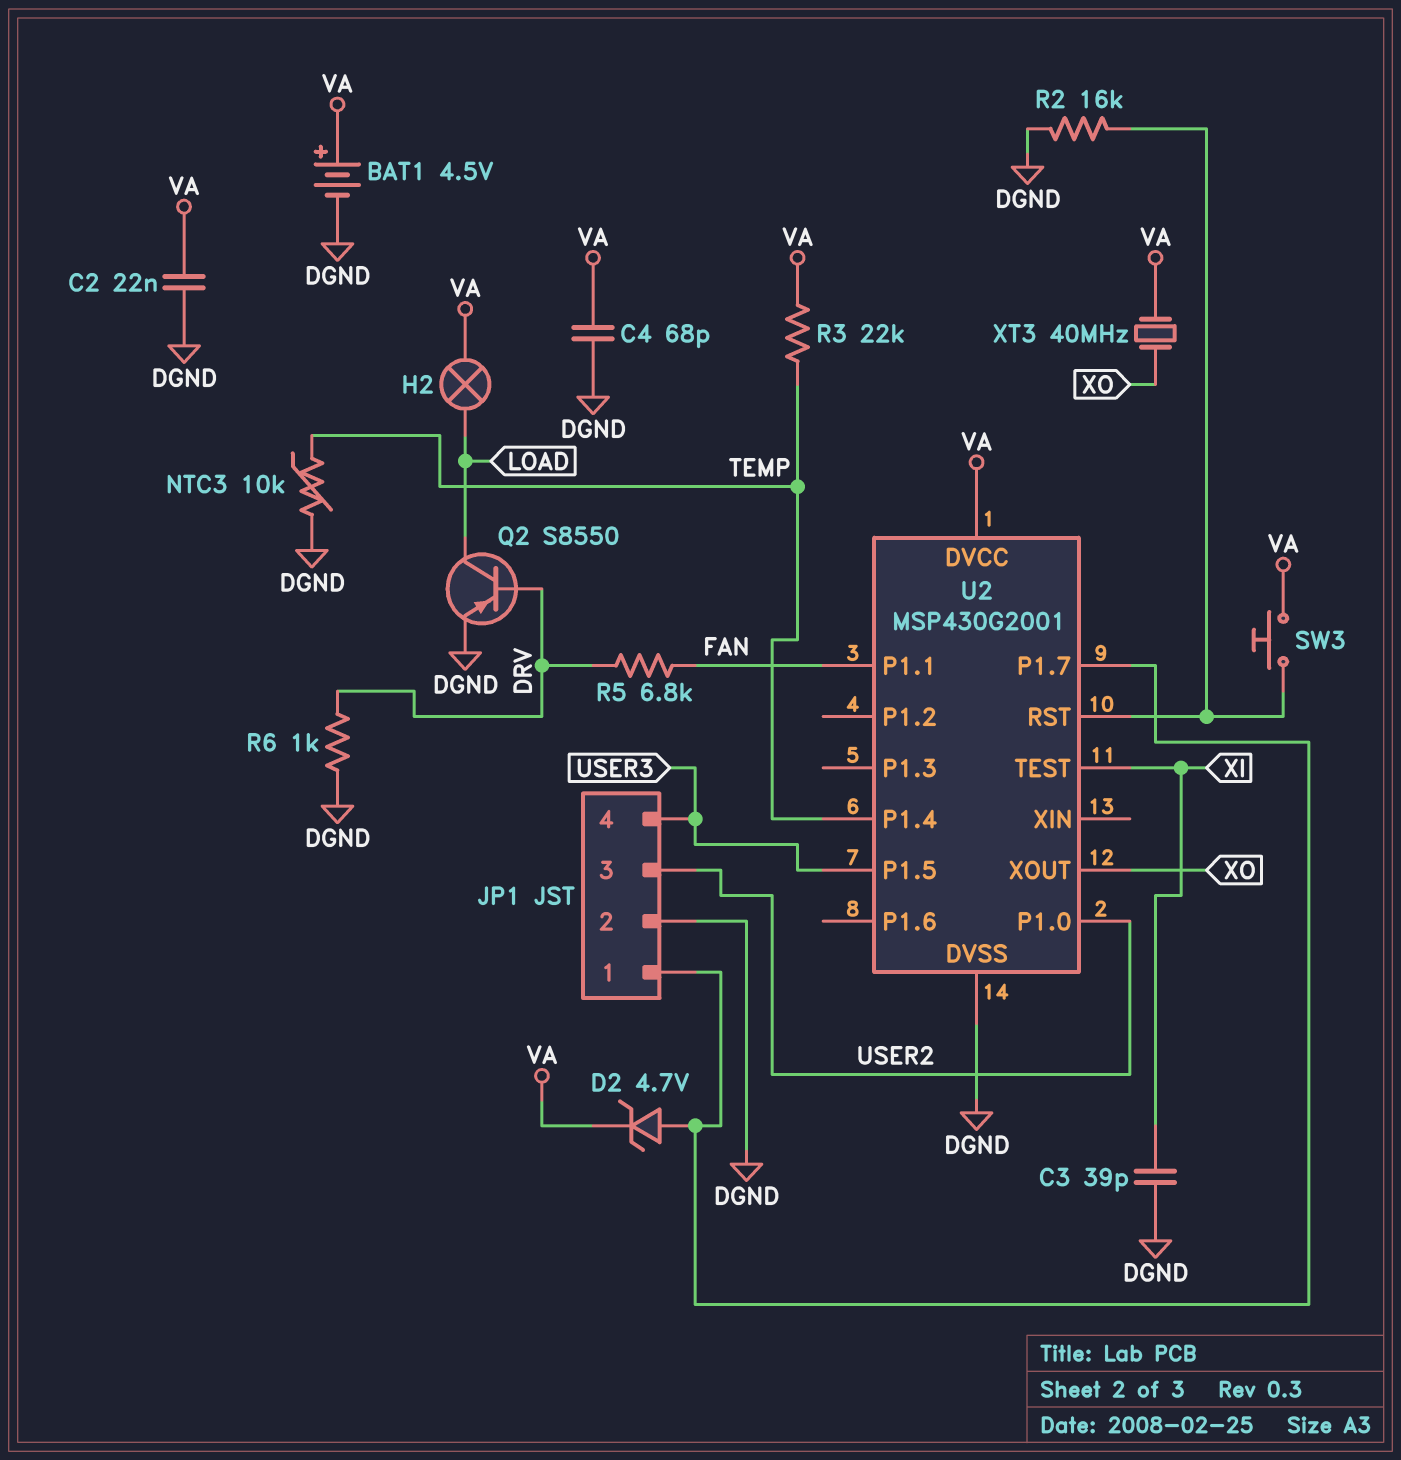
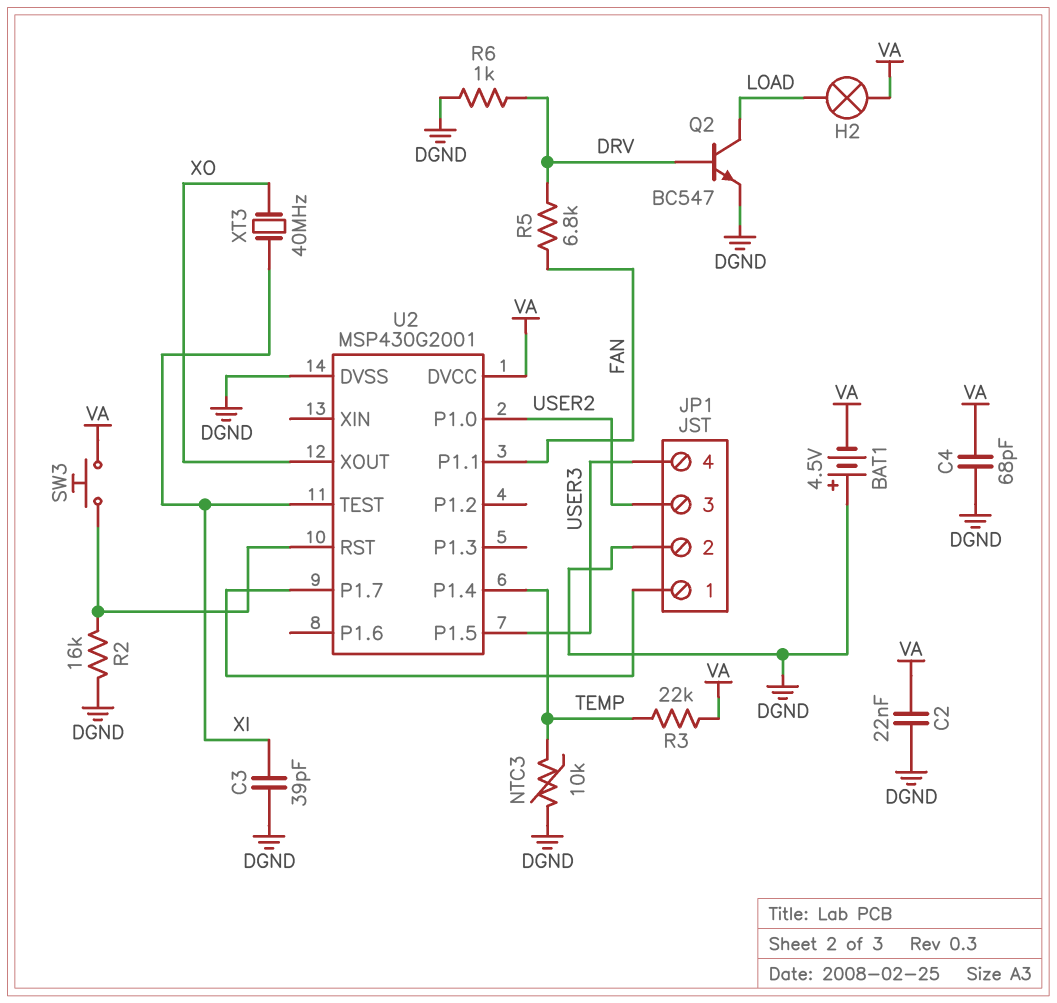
BAT1: 4.5V (plus VA, minus DGND) -> 4.5V (plus DGND, minus VA)
D2: zener 4.7V (A JP1/1, K VA) -> none
Q2: PNP S8550 (B DRV, C LOAD, E DGND) -> NPN BC547 (B DRV, C LOAD, E DGND)
XT3: 40MHz (VA, XO) -> 40MHz (XI, XO)

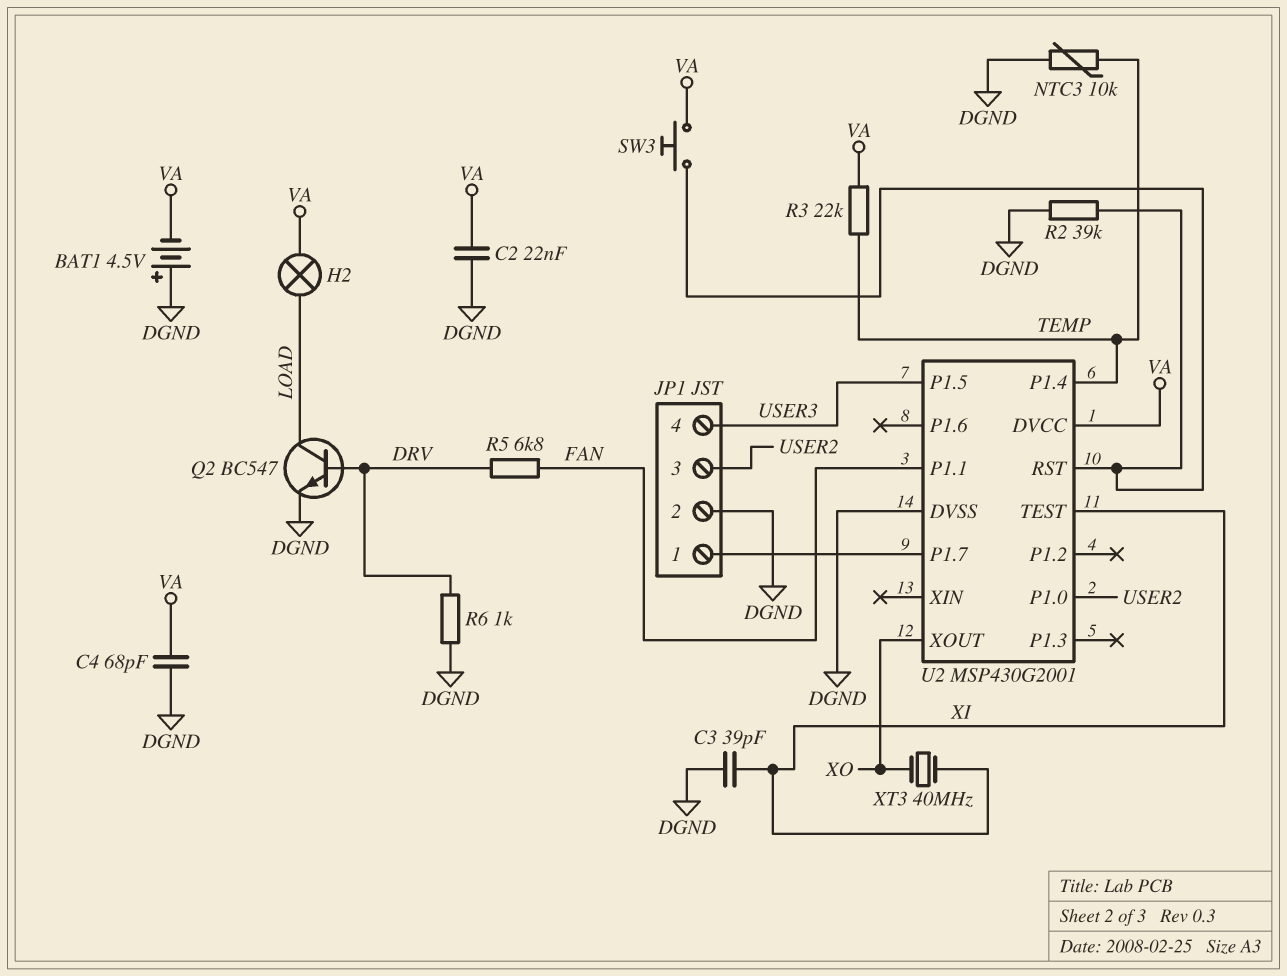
R2: 16k (DGND, U2/RST) -> 39k (DGND, U2/RST)

